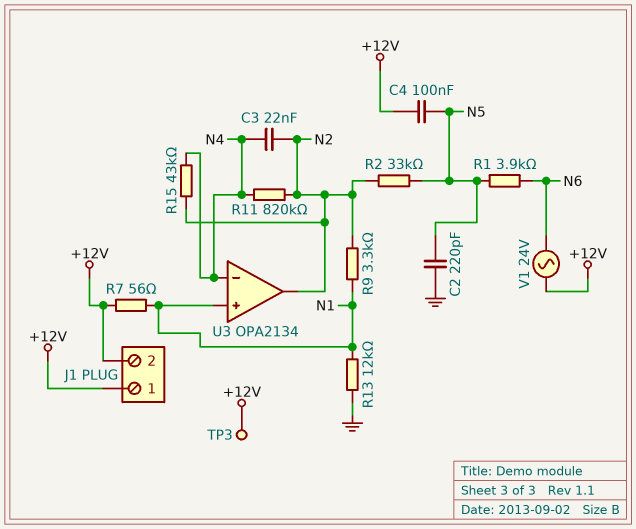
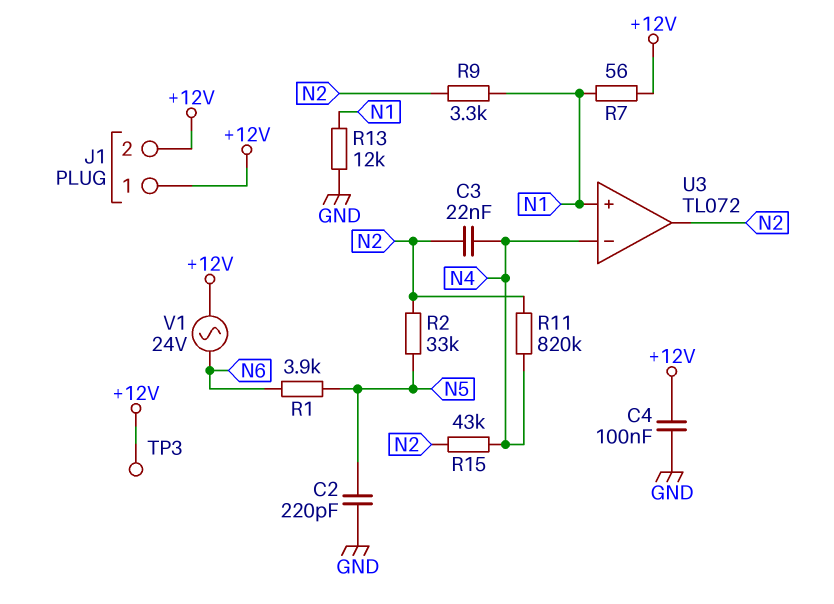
C4: 100nF (+12V, N5) -> 100nF (+12V, GND)
U3: OPA2134 -> TL072

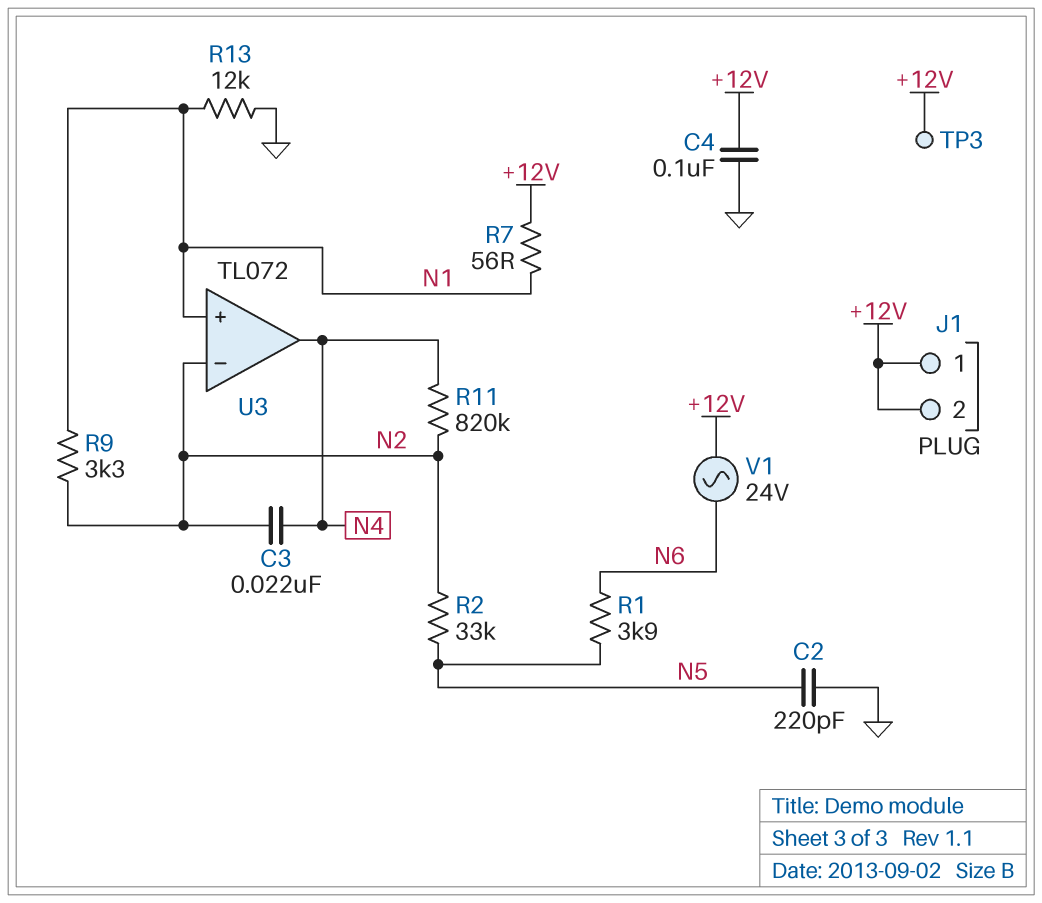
R15: 43k (N2, N4) -> none
U3 pin in-: N4 -> N2
U3 pin out: N2 -> N4

